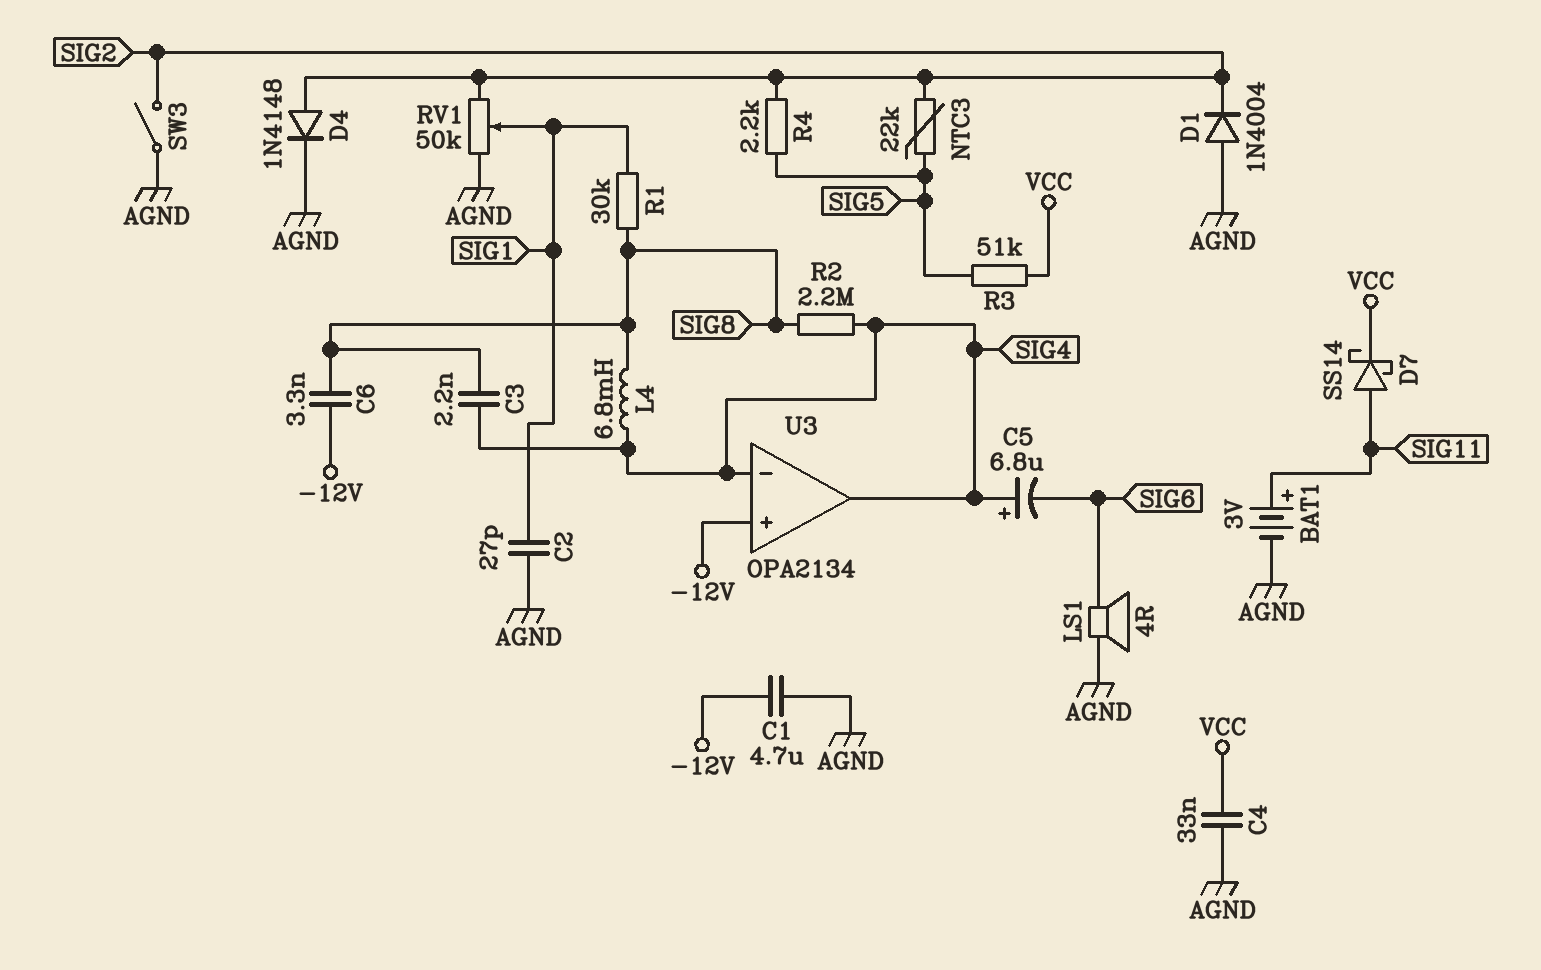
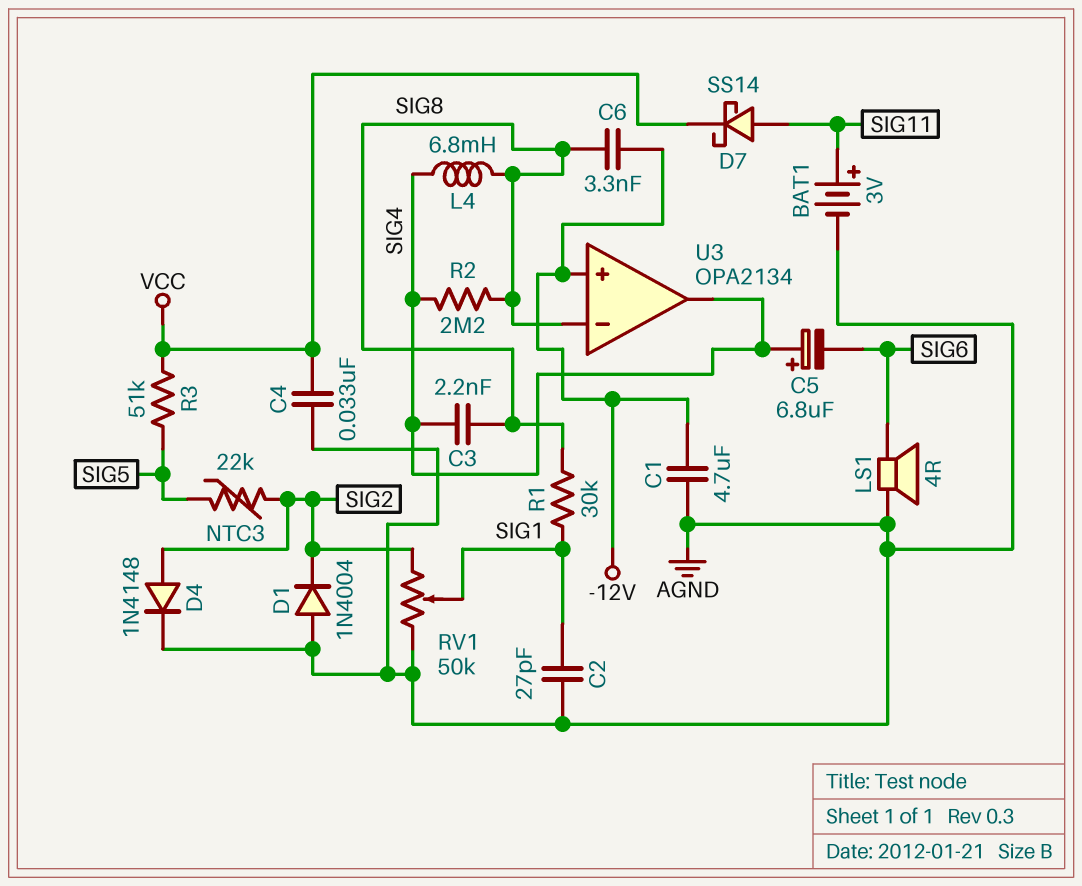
R4: 2.2k (SIG2, SIG5) -> none
SW3: switch (AGND, SIG2) -> none
U3 pin in-: SIG4 -> SIG8

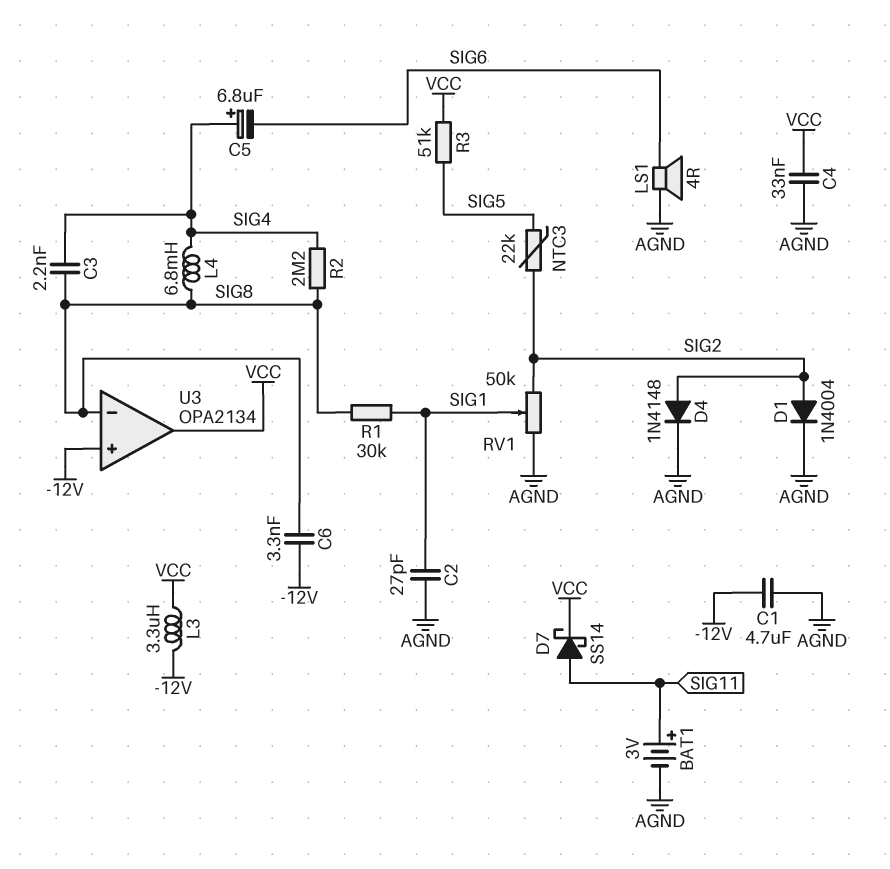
D1: diode 1N4004 (A AGND, K SIG2) -> diode 1N4004 (A SIG2, K AGND)
L3: none -> 3.3uH (-12V, VCC)
U3 pin out: SIG4 -> VCC

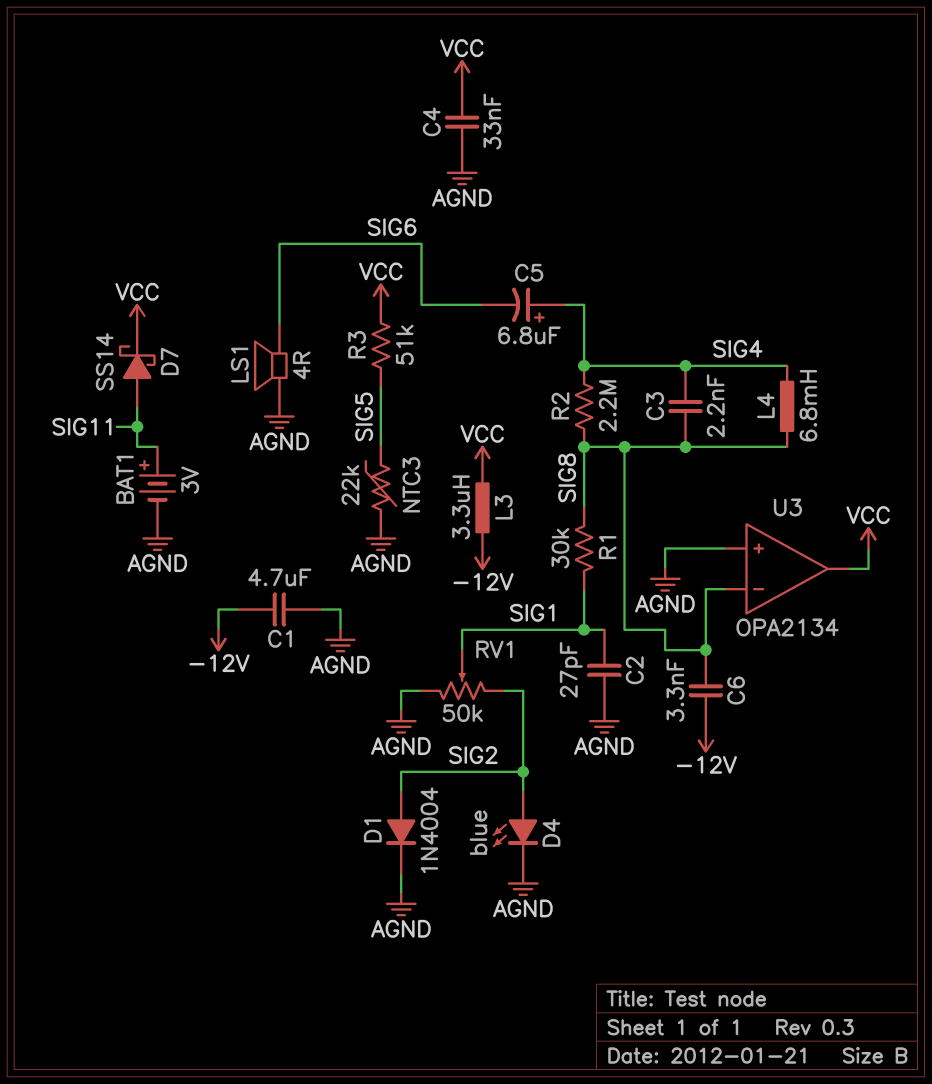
D4: diode 1N4148 (A SIG2, K AGND) -> LED blue (A SIG2, K AGND)
NTC3: 22k (SIG2, SIG5) -> 22k (AGND, SIG5)
U3 pin in+: -12V -> AGND

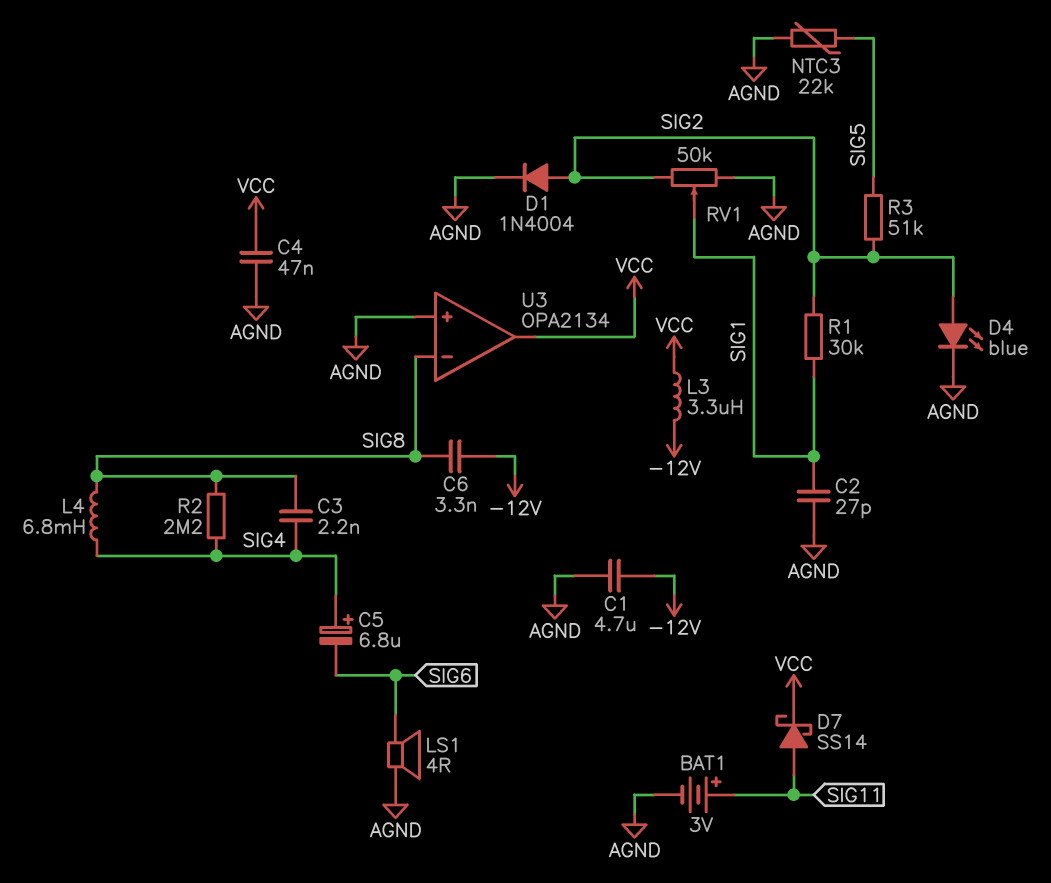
C4: 33nF (AGND, VCC) -> 47nF (AGND, VCC)
R1: 30k (SIG1, SIG8) -> 30k (SIG1, SIG2)
R3: 51k (SIG5, VCC) -> 51k (SIG2, SIG5)

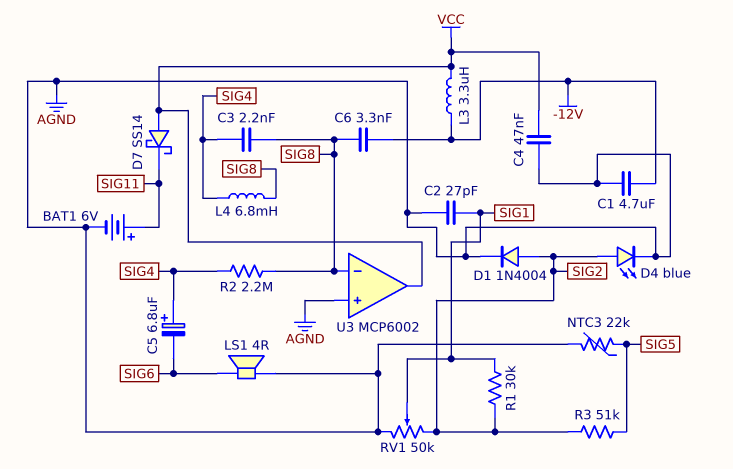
BAT1: 3V (plus SIG11, minus AGND) -> 6V (plus SIG11, minus AGND)
D7: schottky SS14 (A SIG11, K VCC) -> schottky SS14 (A VCC, K SIG11)
U3: OPA2134 -> MCP6002

